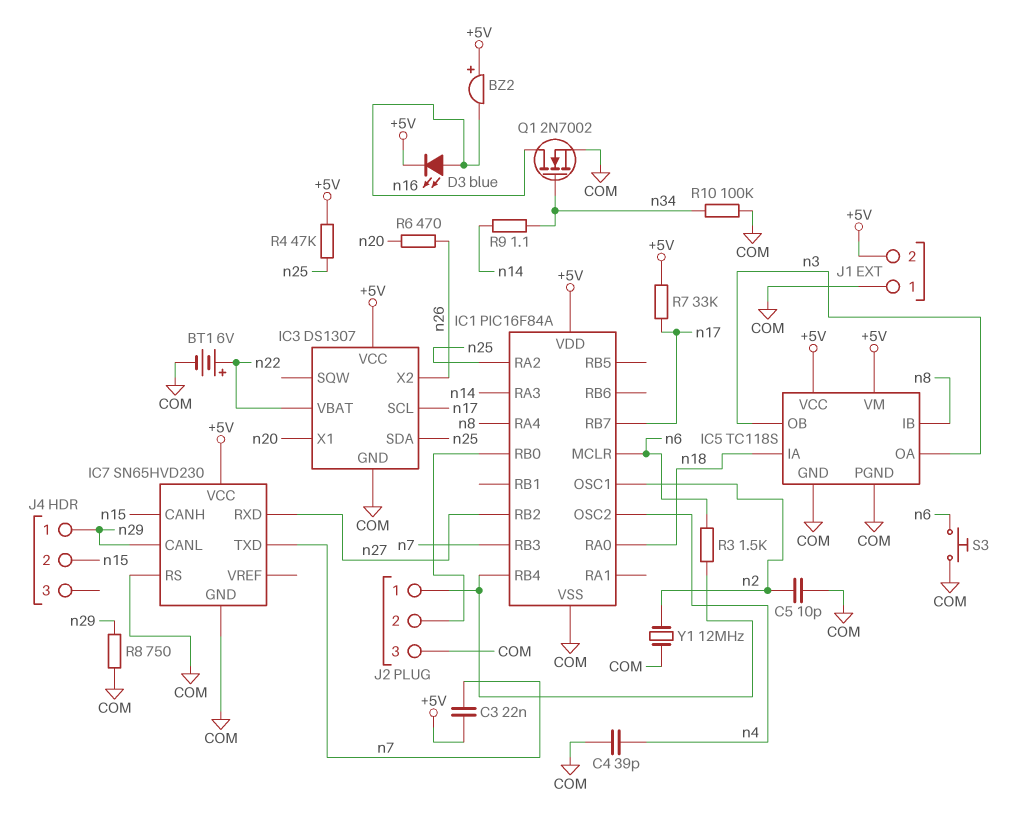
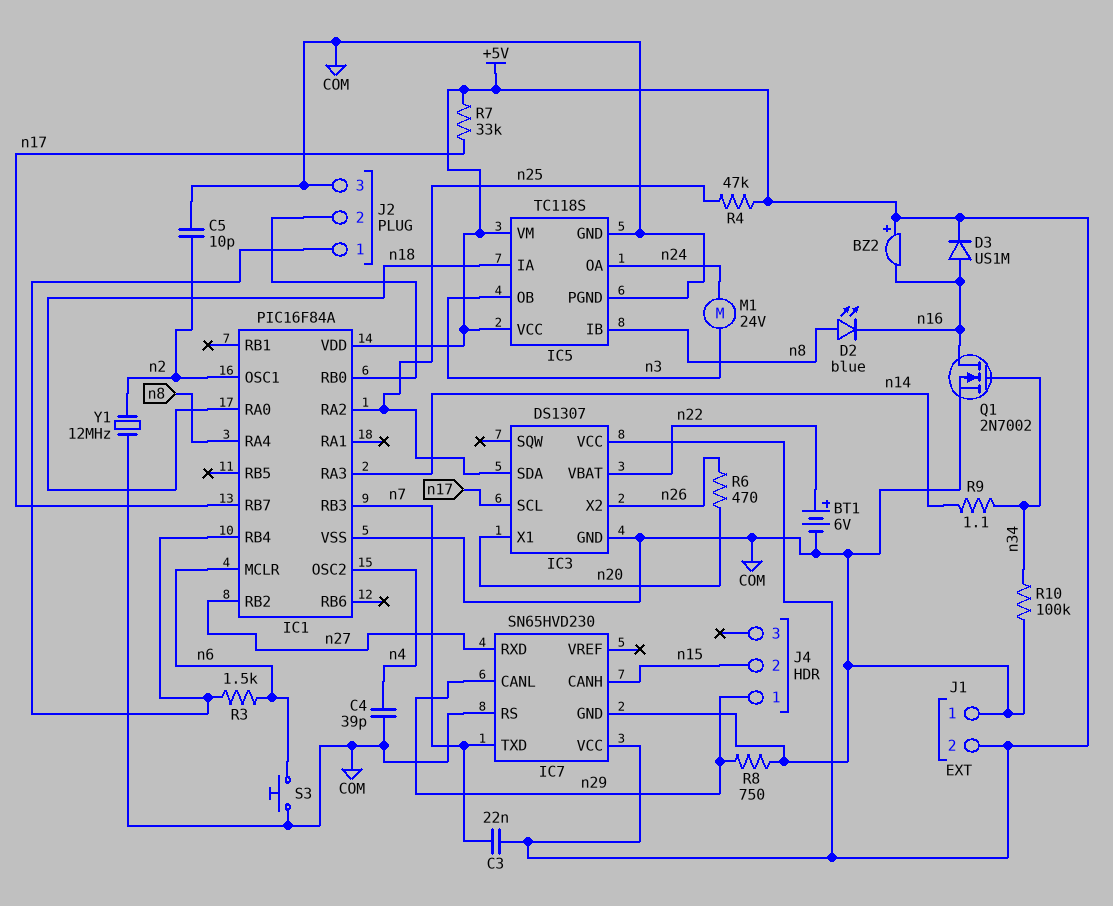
D2: none -> LED blue (A n8, K n16)
D3: LED blue (A n16, K +5V) -> diode US1M (A n16, K +5V)
IC5 pin OA: n3 -> n24
M1: none -> motor 24V (n3, n24)

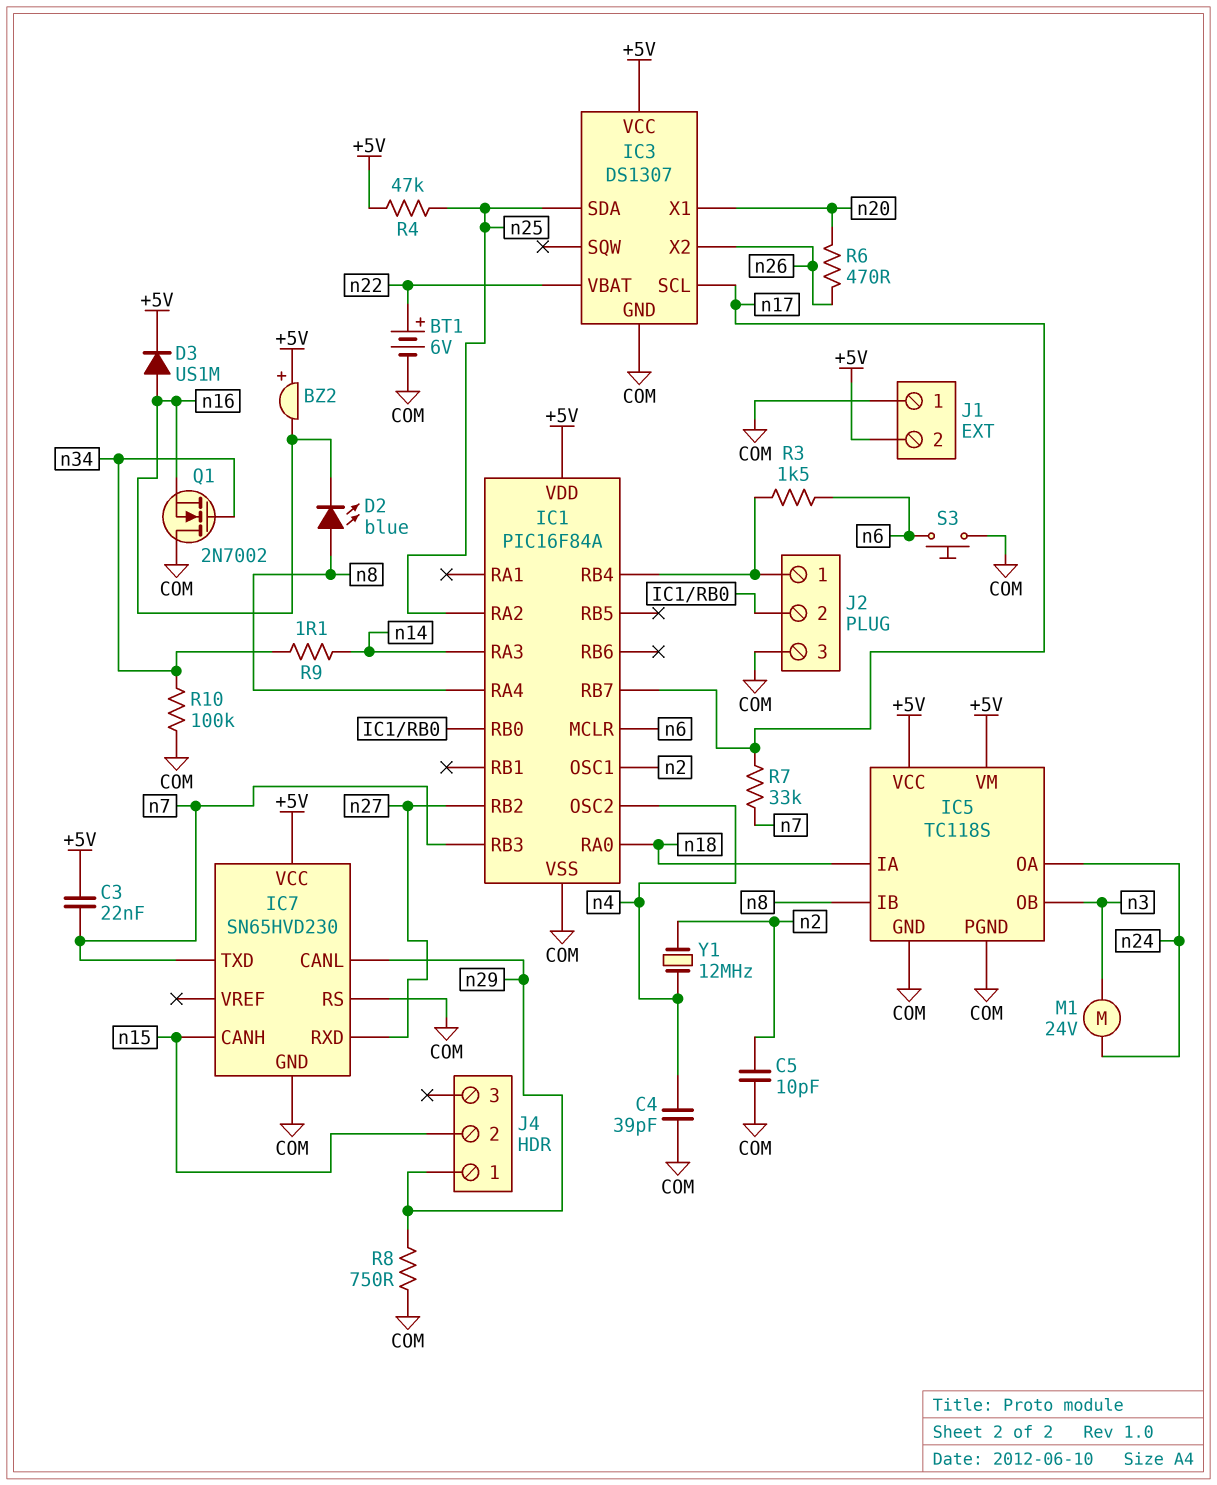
Q1: NMOS 2N7002 (G n34, D n16, S COM) -> NMOS 2N7002 (G n34, D COM, S n16)
R7: 33k (+5V, n17) -> 33k (n7, n17)
Y1: 12MHz (COM, n2) -> 12MHz (n2, n4)

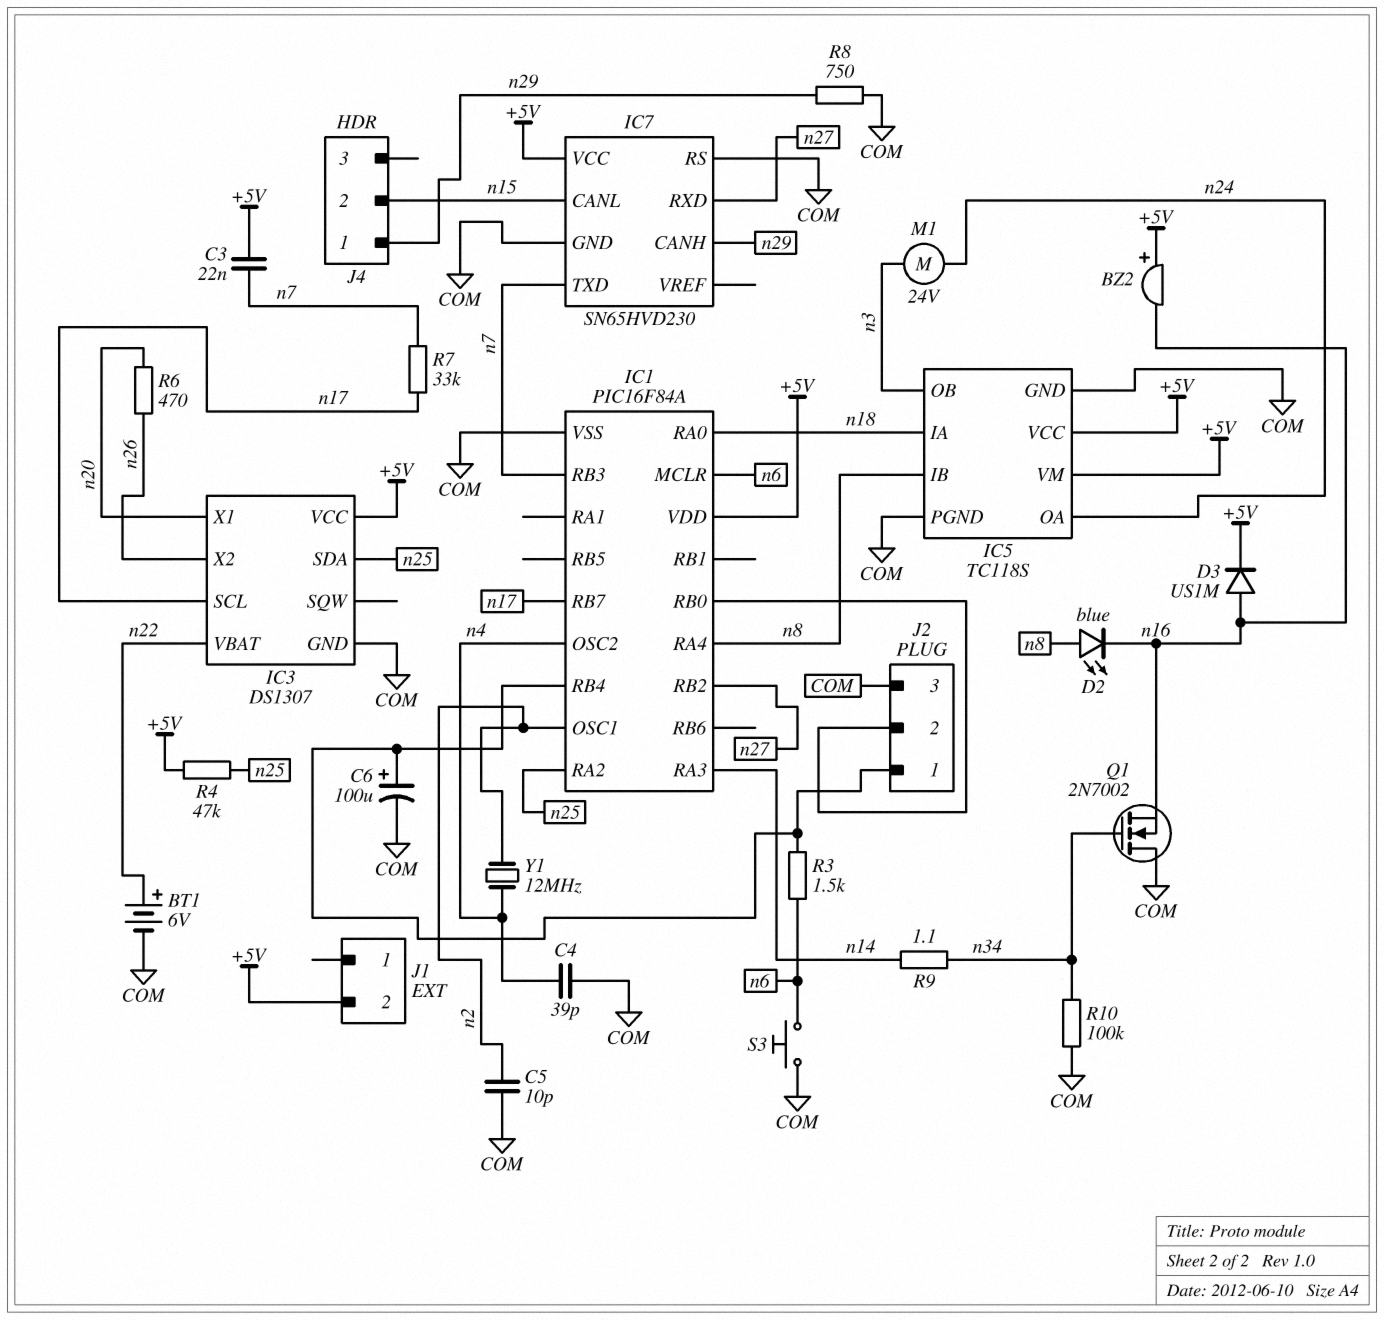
C6: none -> 100uF (plus IC1/RB4, minus COM)
IC7 pin CANH: n15 -> n29
IC7 pin CANL: n29 -> n15
J1 pin 1: COM -> none

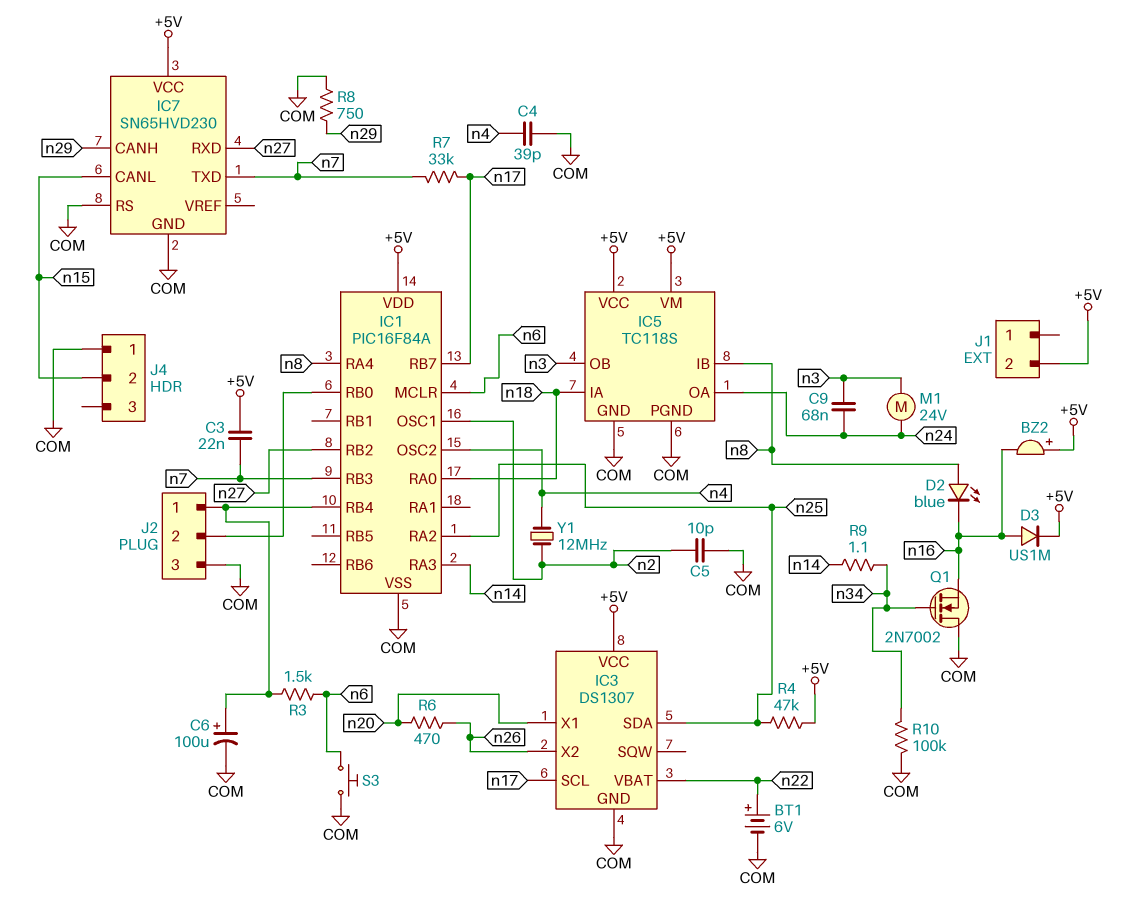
C9: none -> 68nF (n3, n24)
J4 pin 1: n29 -> COM

